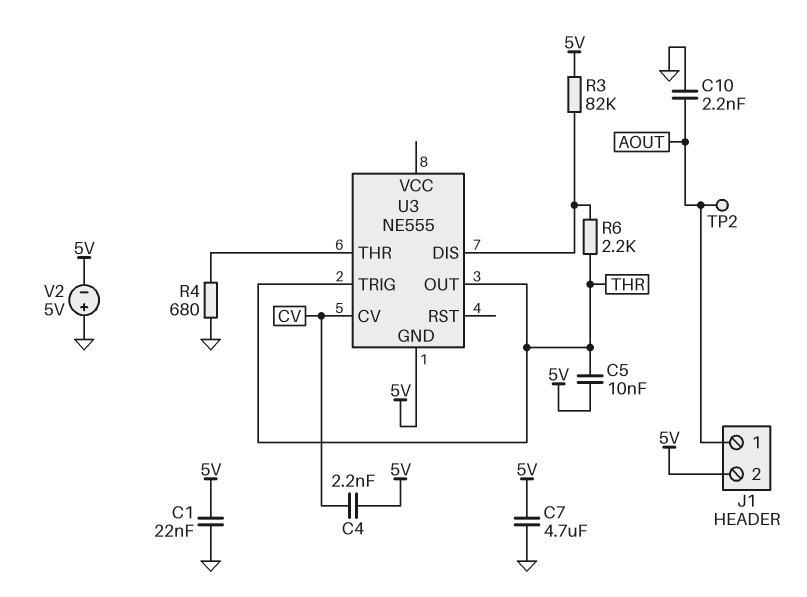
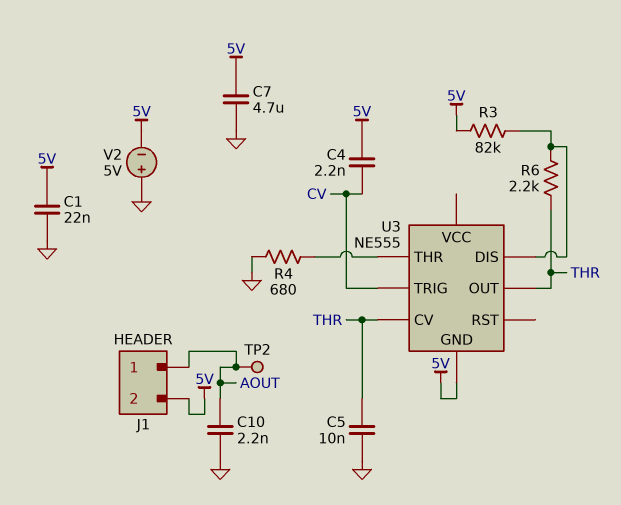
C5: 10nF (5V, THR) -> 10nF (GND, THR)
U3 pin CV: CV -> THR
U3 pin TRIG: THR -> CV

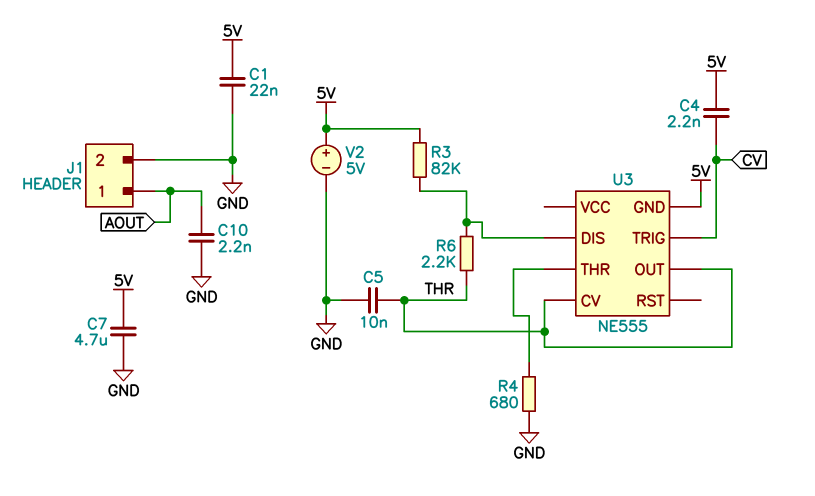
J1 pin 2: 5V -> GND
TP2: test point (AOUT) -> none
V2: 5V (plus GND, minus 5V) -> 5V (plus 5V, minus GND)

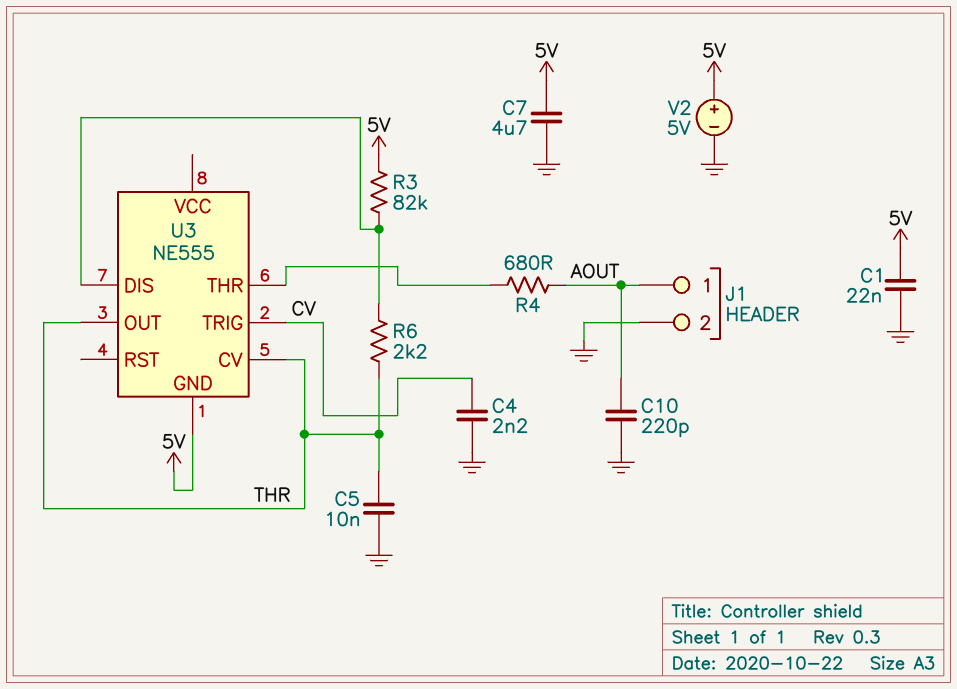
C4: 2.2nF (5V, CV) -> 2.2nF (CV, GND)
C10: 2.2nF (AOUT, GND) -> 220pF (AOUT, GND)
R4: 680 (GND, U3/THR) -> 680 (AOUT, U3/THR)

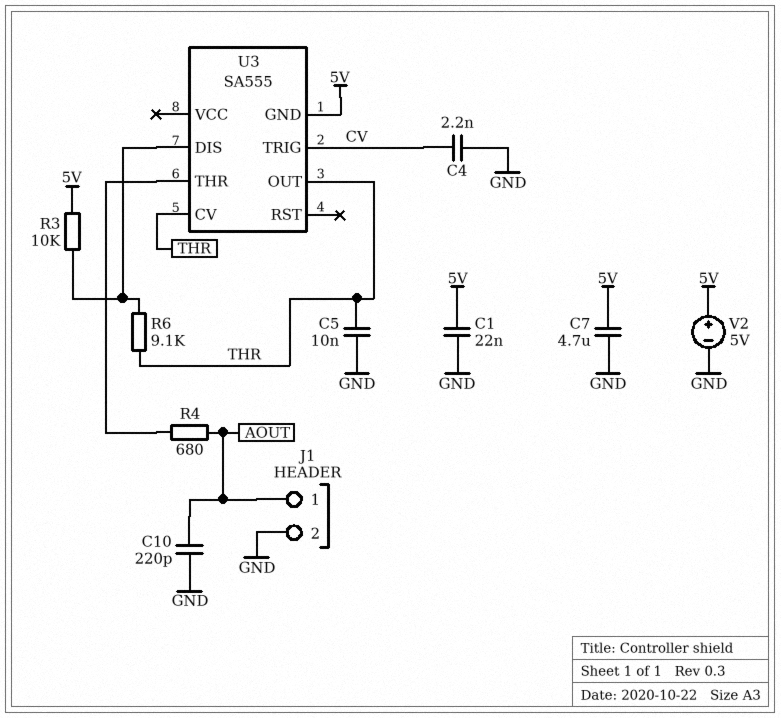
R3: 82k (5V, U3/DIS) -> 10k (5V, U3/DIS)
R6: 2.2k (THR, U3/DIS) -> 9.1k (THR, U3/DIS)
U3: NE555 -> SA555

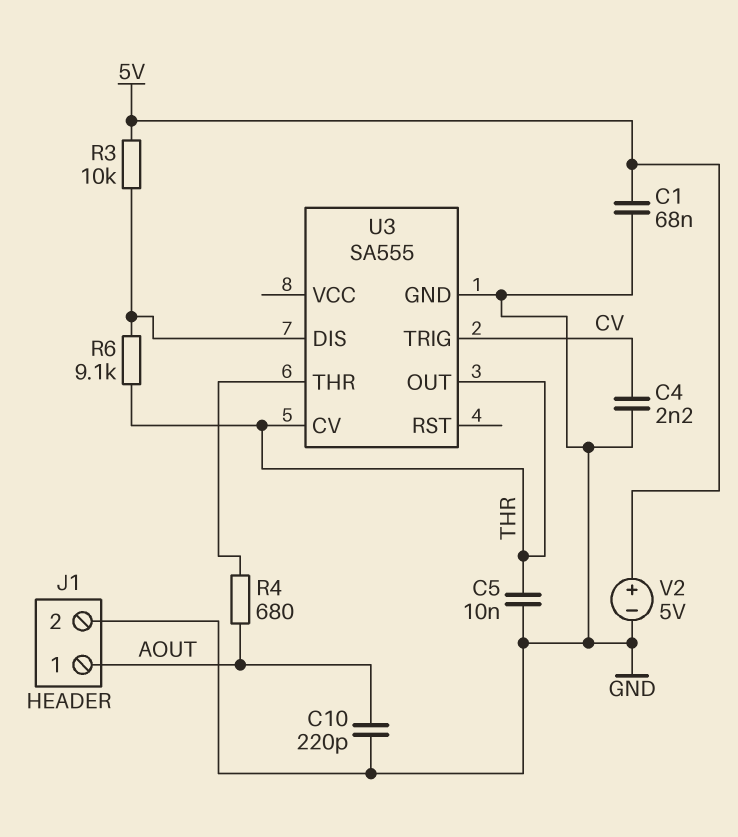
C1: 22nF (5V, GND) -> 68nF (5V, GND)
C7: 4.7uF (5V, GND) -> none
U3 pin GND: 5V -> GND

